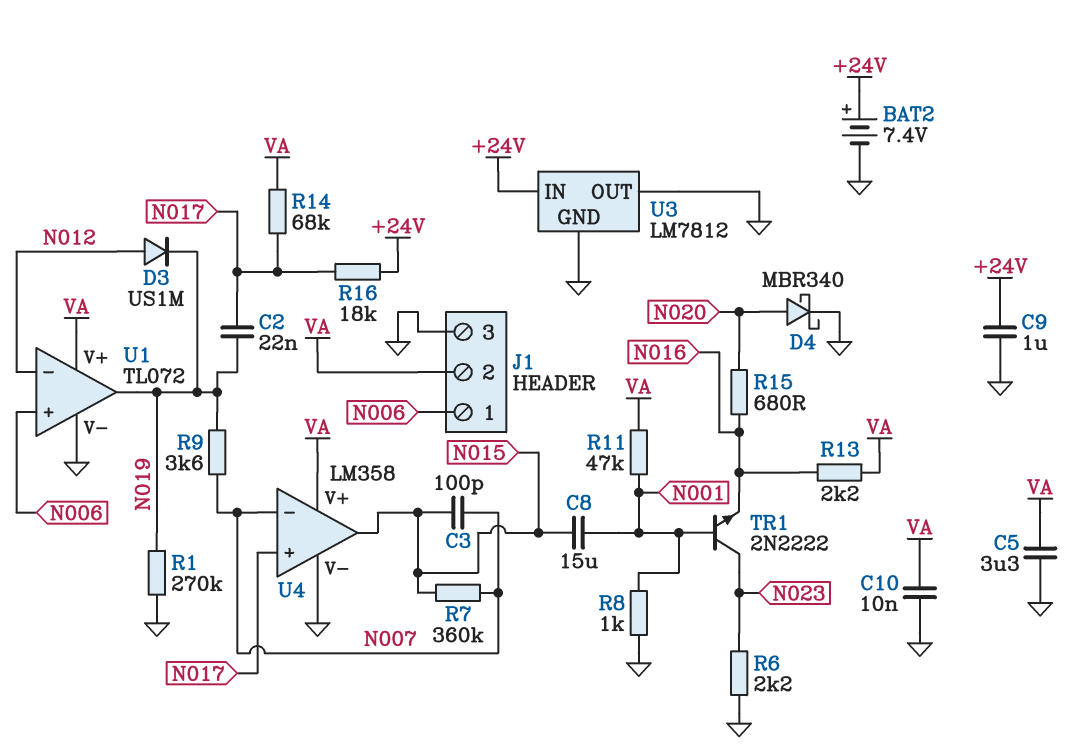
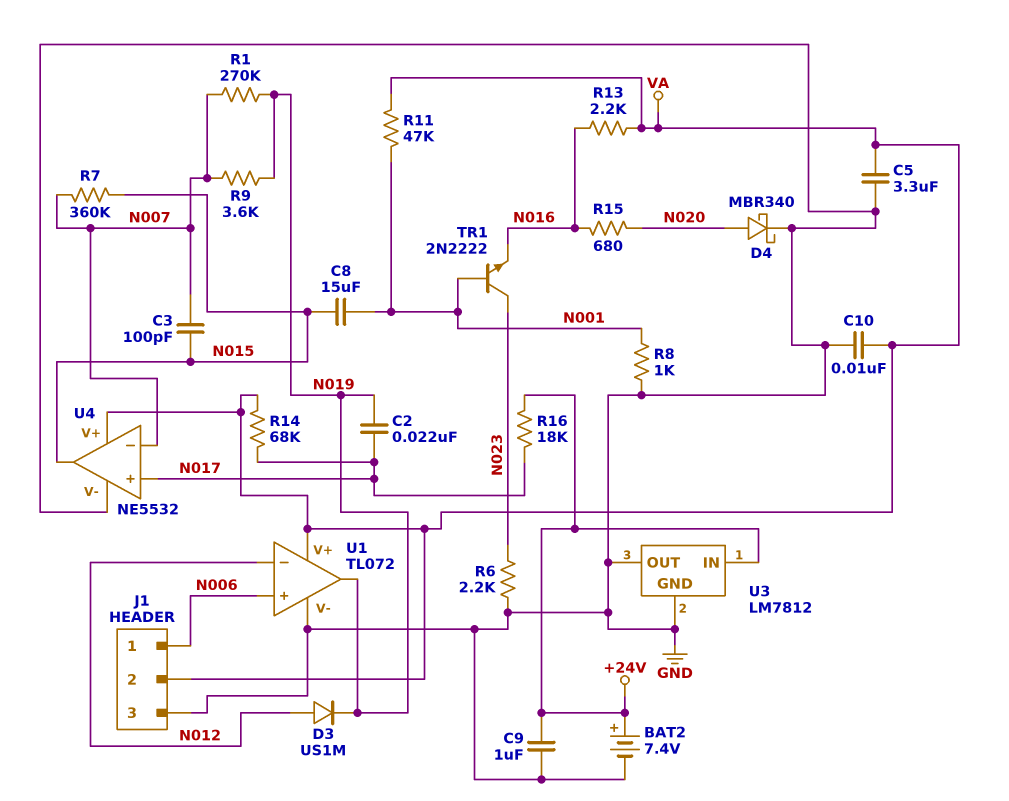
R1: 270k (GND, N019) -> 270k (N007, N019)
U4: LM358 -> NE5532

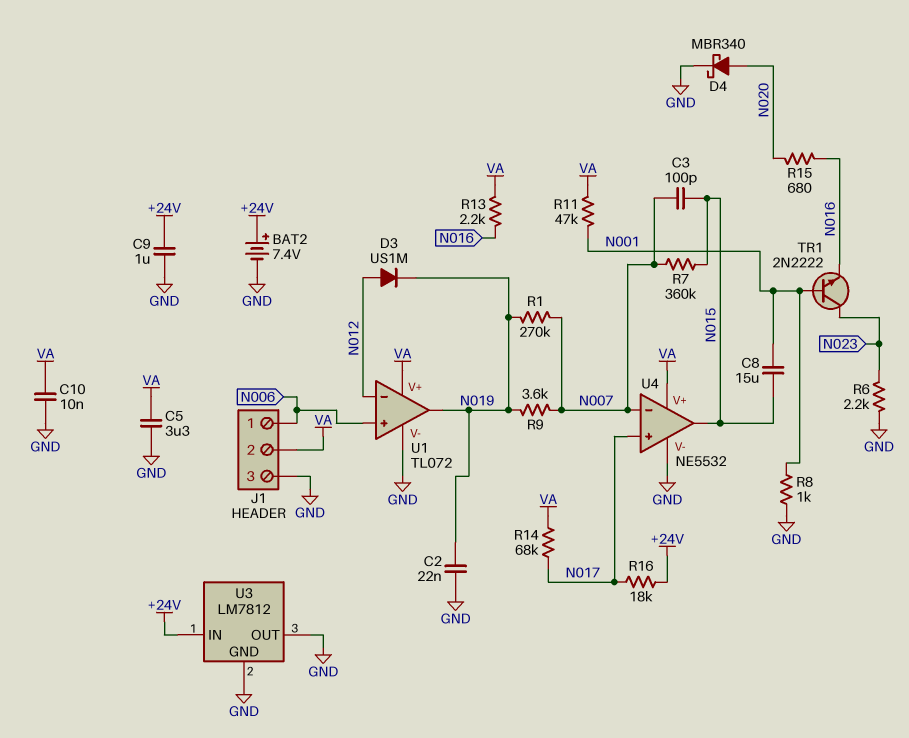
C2: 22nF (N017, N019) -> 22nF (GND, N019)

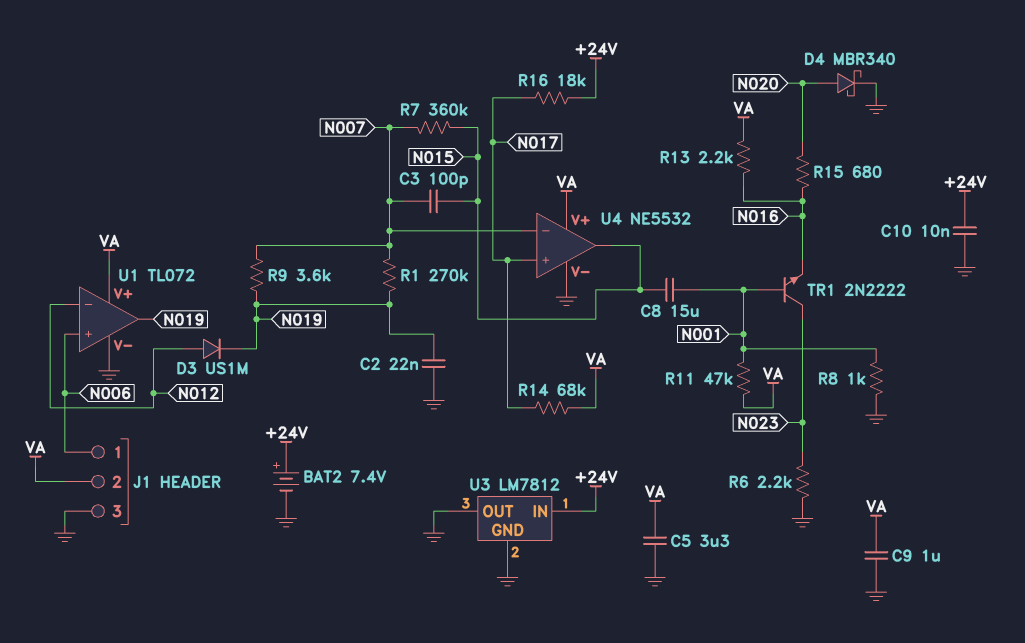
C9: 1uF (+24V, GND) -> 1uF (GND, VA)
C10: 10nF (GND, VA) -> 10nF (+24V, GND)

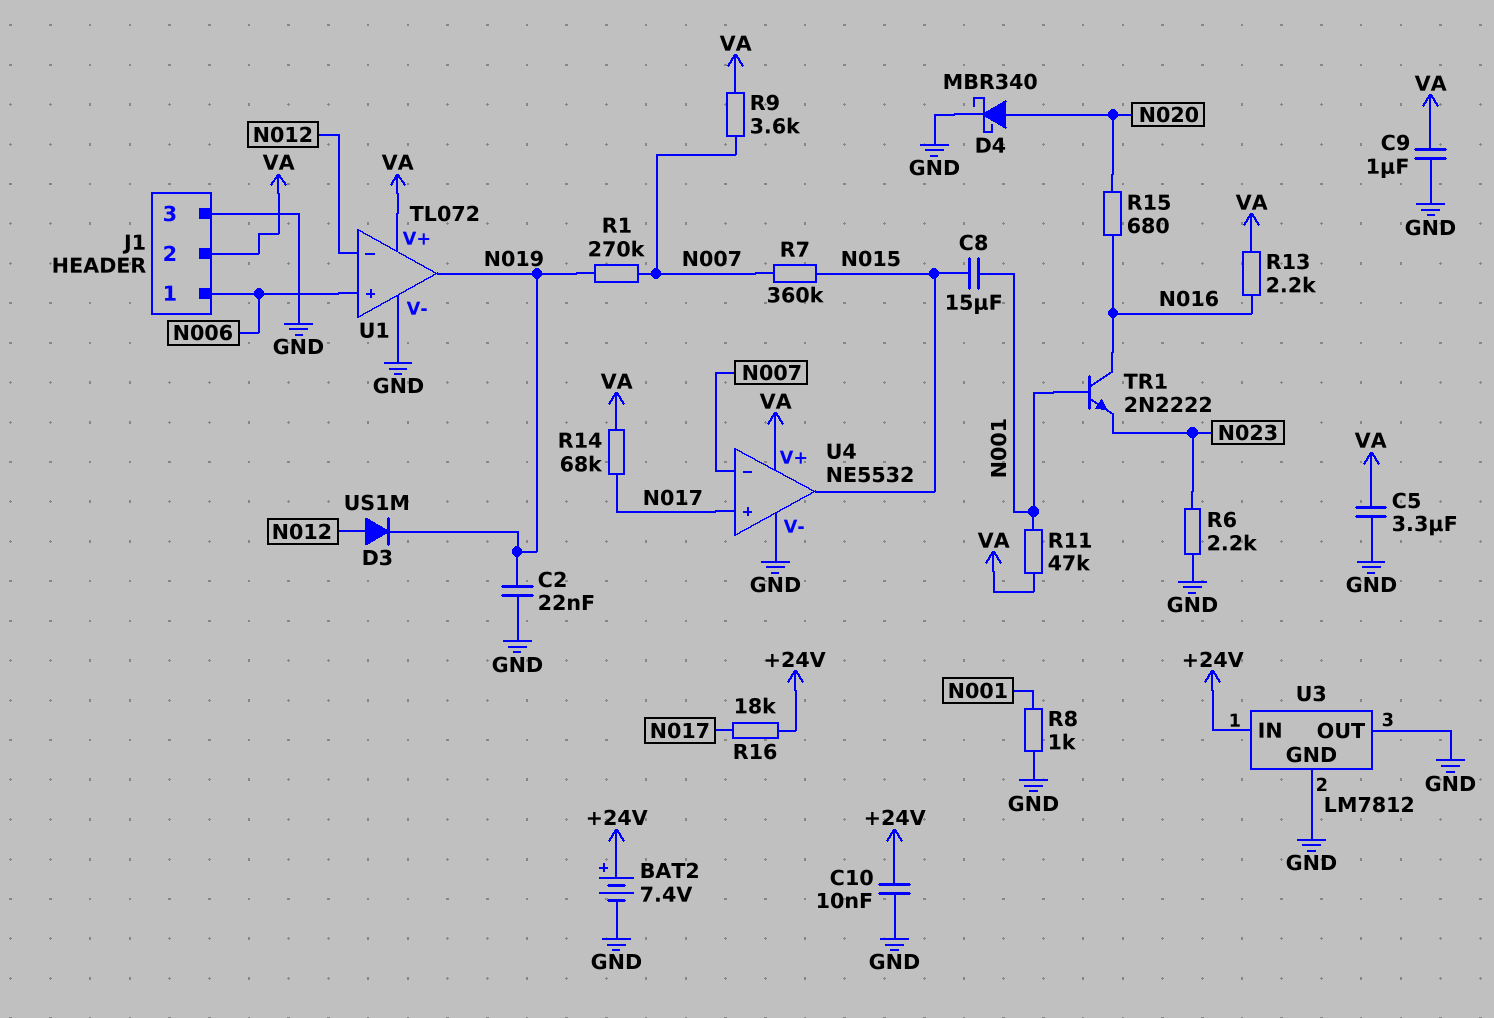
C3: 100pF (N007, N015) -> none
R9: 3.6k (N007, N019) -> 3.6k (N007, VA)
TR1: NPN 2N2222 (B N001, C N023, E N016) -> NPN 2N2222 (B N001, C N016, E N023)

